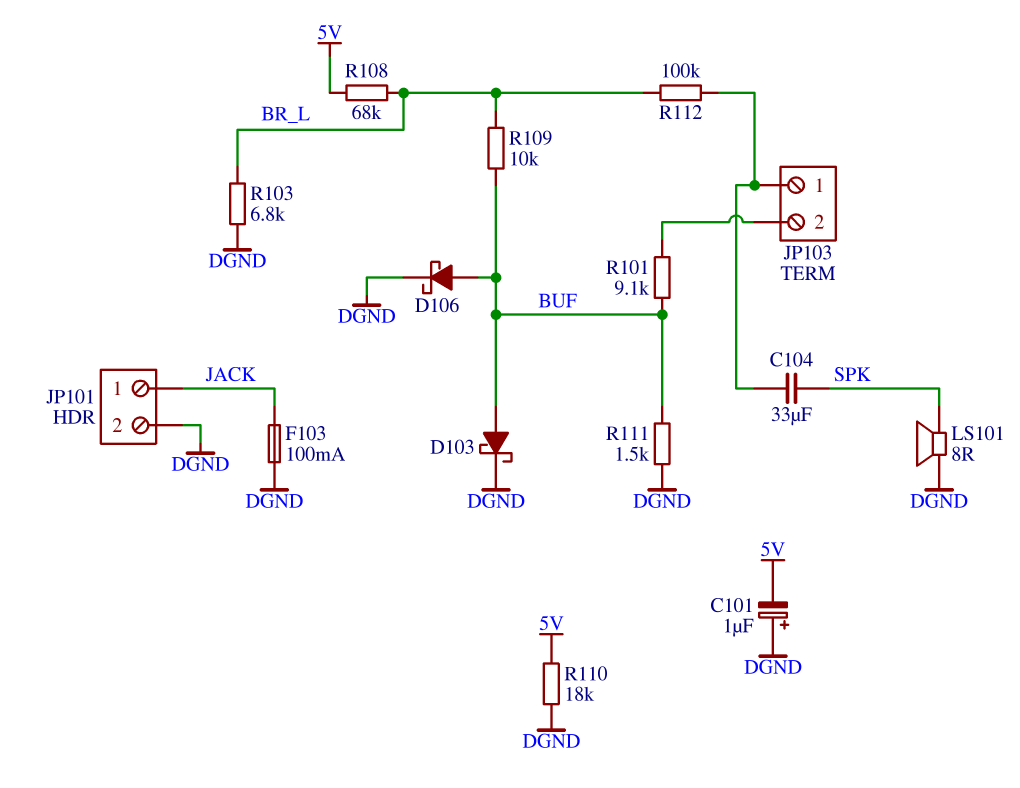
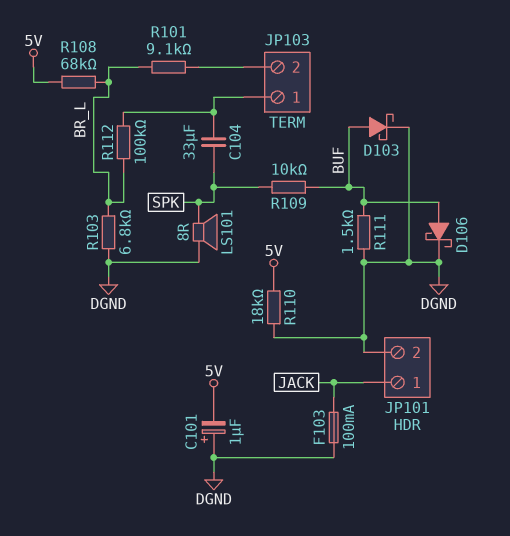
R101: 9.1k (BUF, JP103/2) -> 9.1k (BR_L, JP103/2)
R109: 10k (BR_L, BUF) -> 10k (BUF, SPK)

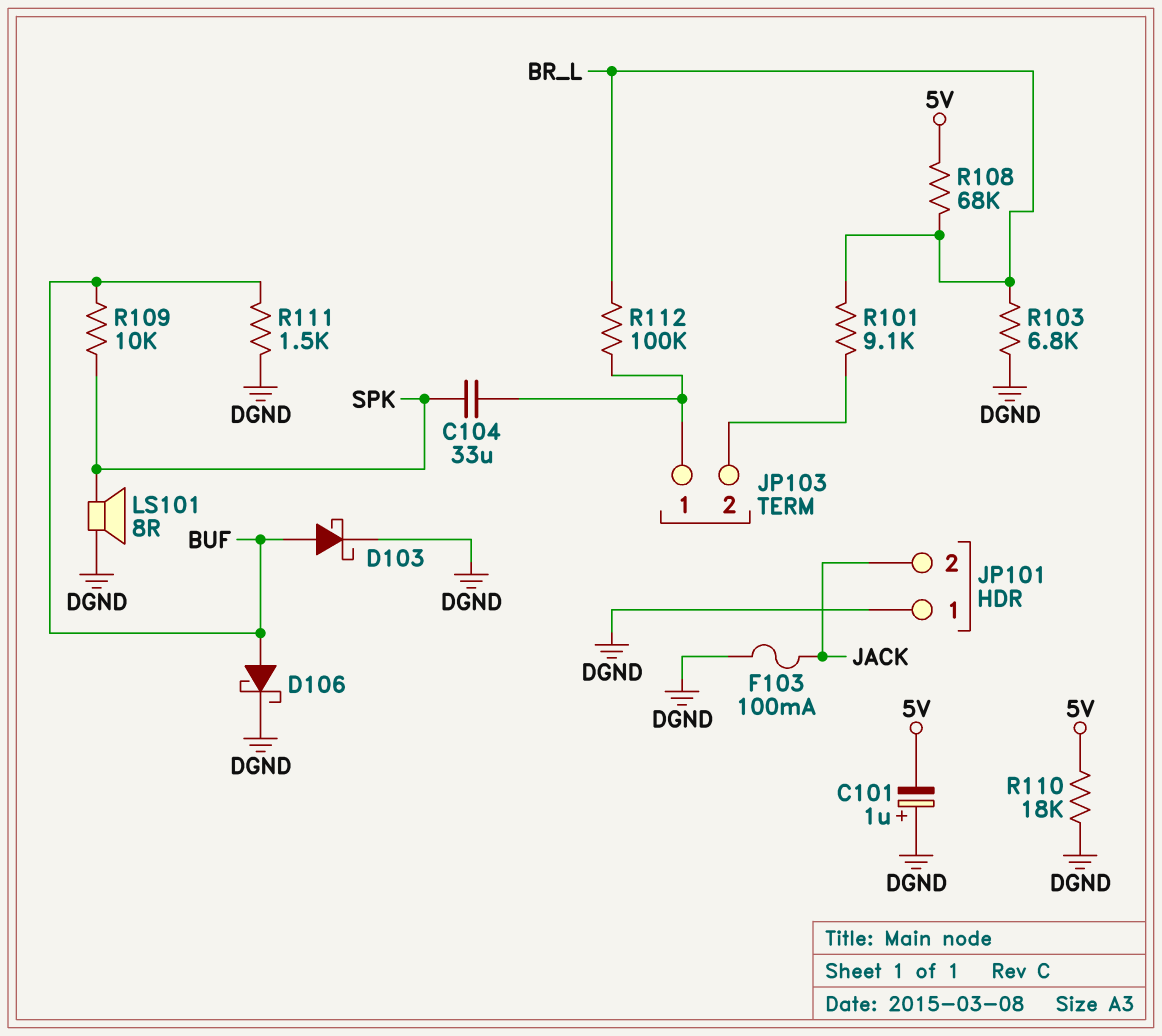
JP101 pin 1: JACK -> DGND
JP101 pin 2: DGND -> JACK

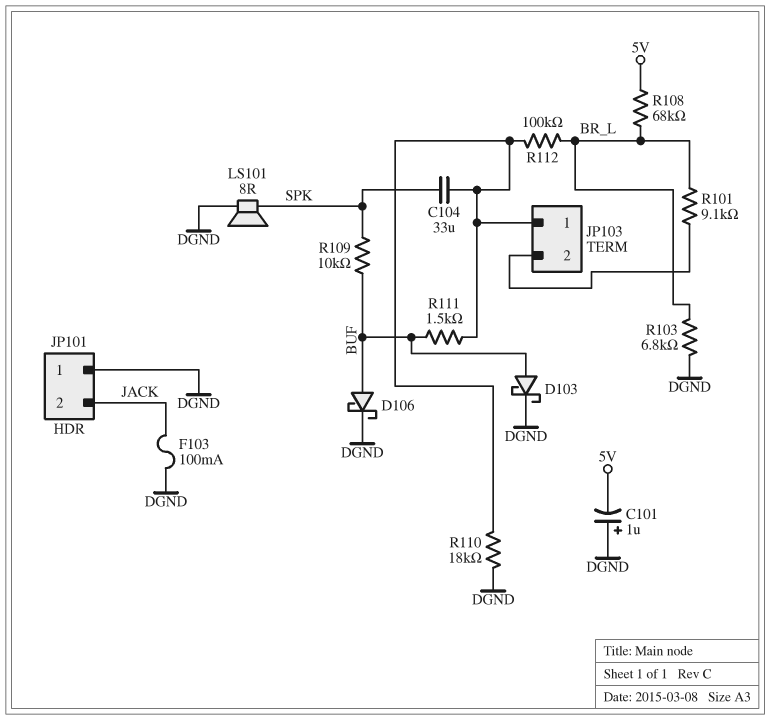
R110: 18k (5V, DGND) -> 18k (DGND, JP103/1)
R111: 1.5k (BUF, DGND) -> 1.5k (BUF, JP103/1)

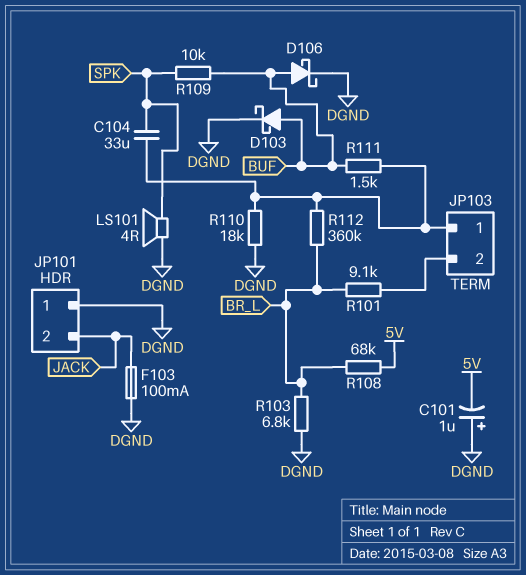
LS101: speaker 8R (DGND, SPK) -> speaker 4R (DGND, SPK)
R112: 100k (BR_L, JP103/1) -> 360k (BR_L, JP103/1)

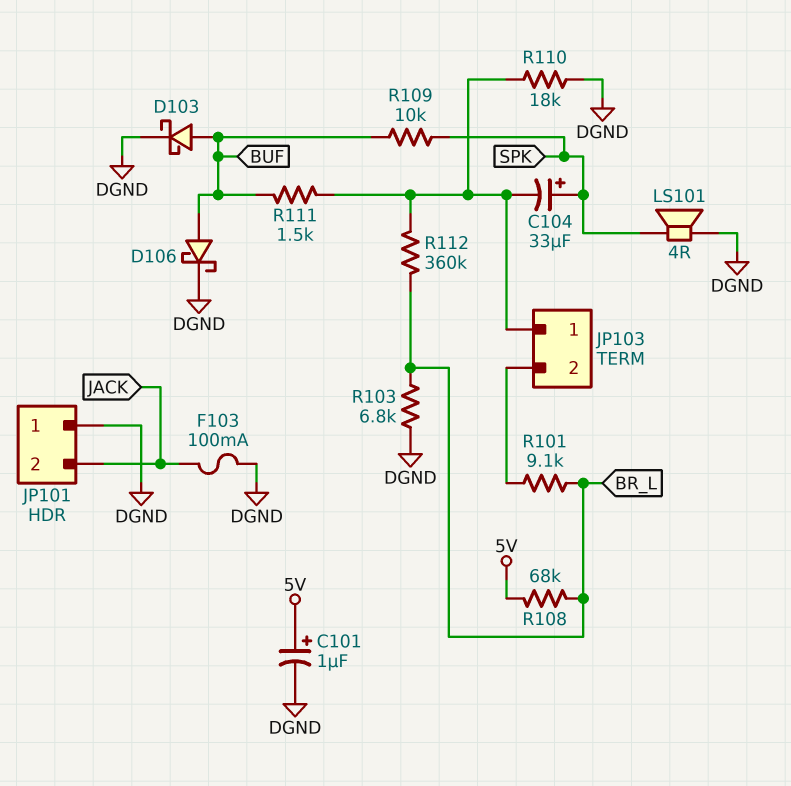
C101: 1uF (plus DGND, minus 5V) -> 1uF (plus 5V, minus DGND)
C104: 33uF (JP103/1, SPK) -> 33uF (plus SPK, minus JP103/1)

